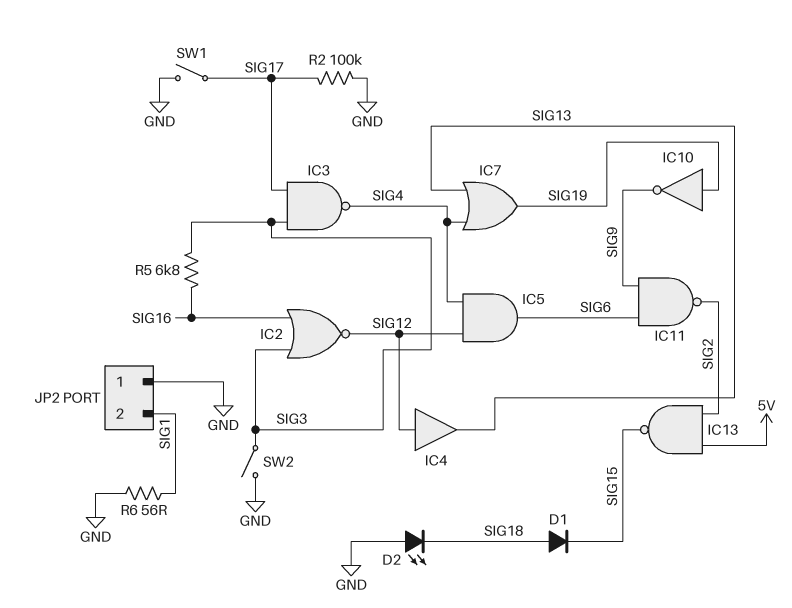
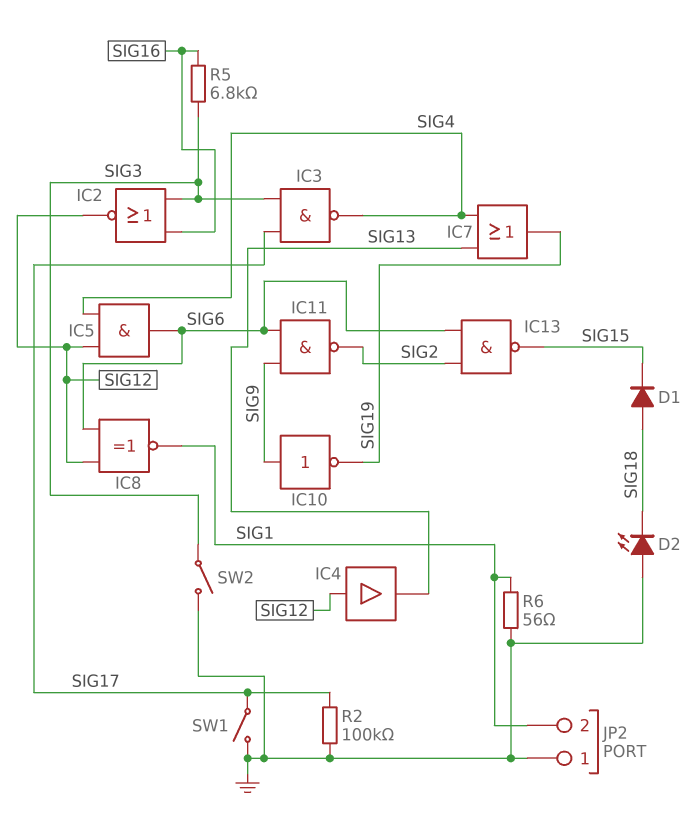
IC8: none -> XNOR (in SIG6, in SIG12, out SIG1)
IC10: NOT (in SIG19, out SIG9) -> NOT (in SIG9, out SIG19)
IC13: NAND (in 5V, in SIG2, out SIG15) -> NAND (in SIG2, in SIG6, out SIG15)

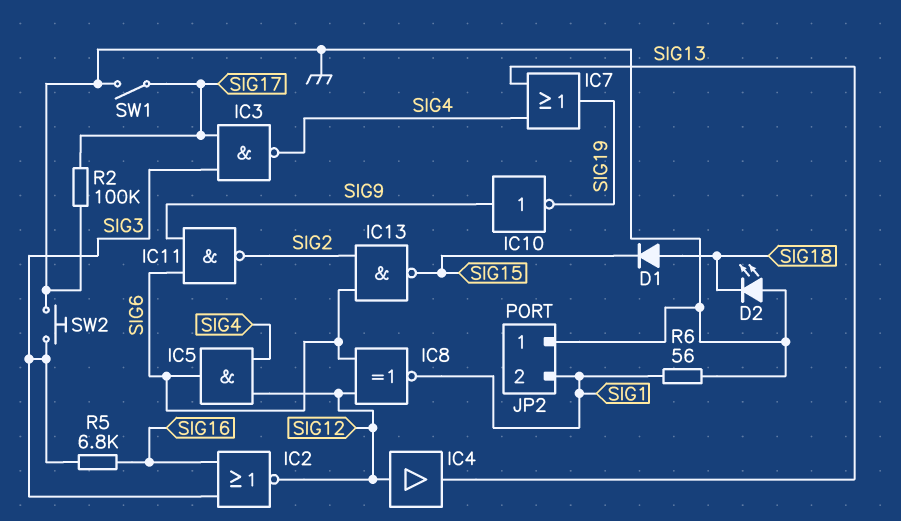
SW2: switch (GND, SIG3) -> button (GND, SIG3)

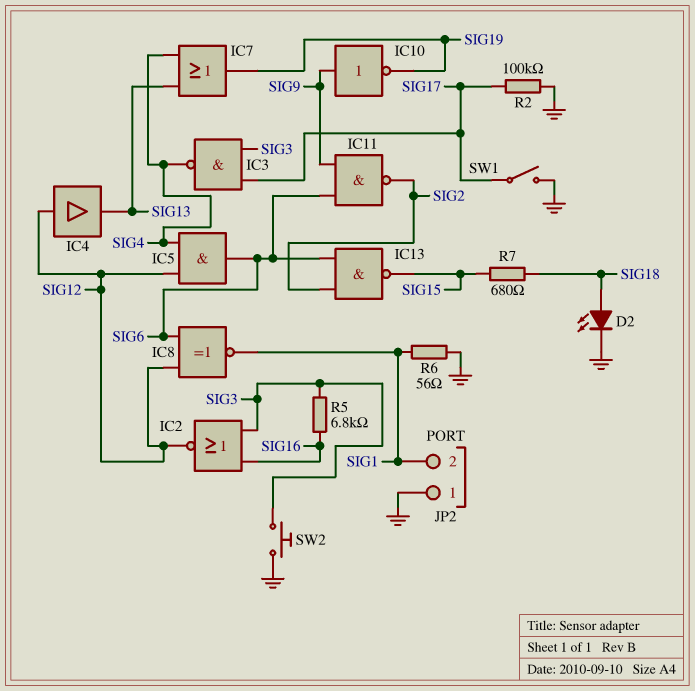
D1: diode (A SIG18, K SIG15) -> none
D2: LED (A GND, K SIG18) -> LED (A SIG18, K GND)
R7: none -> 680 (SIG15, SIG18)

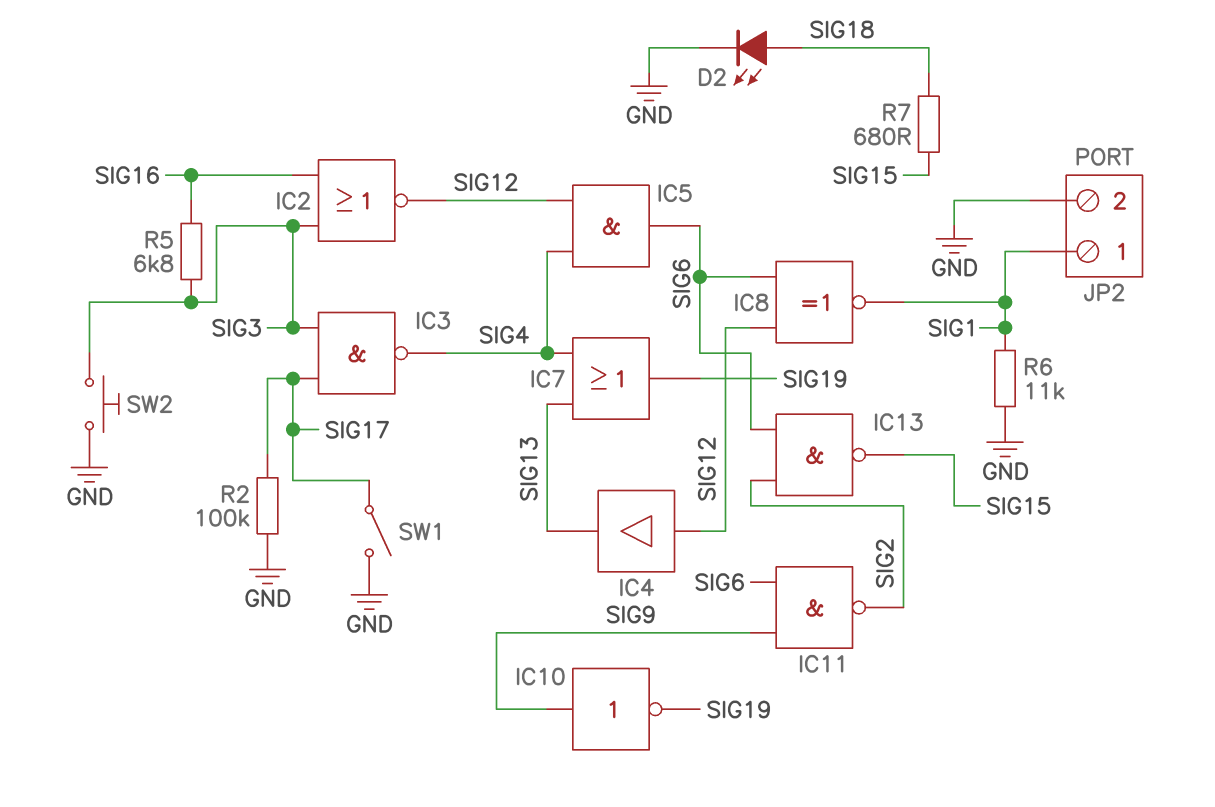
JP2 pin 1: GND -> SIG1
JP2 pin 2: SIG1 -> GND
R6: 56 (GND, SIG1) -> 11k (GND, SIG1)

